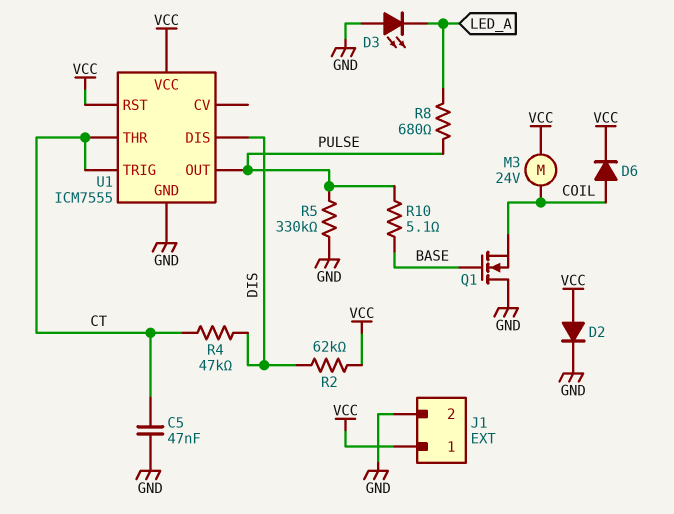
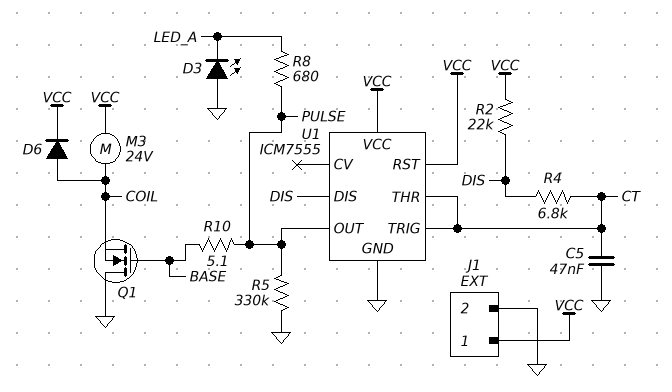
D2: diode (A VCC, K GND) -> none
R2: 62k (DIS, VCC) -> 22k (DIS, VCC)
R4: 47k (CT, DIS) -> 6.8k (CT, DIS)

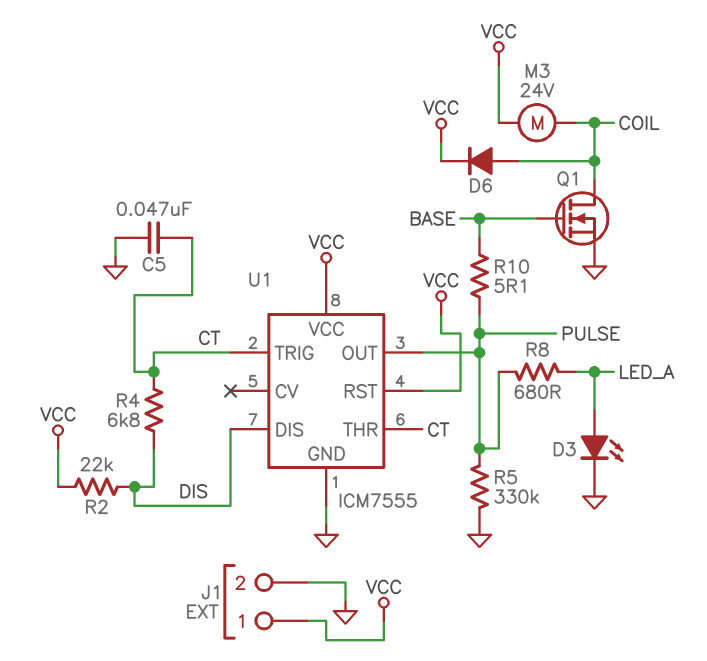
D3: LED (A GND, K LED_A) -> LED (A LED_A, K GND)
Q1: NMOS (G BASE, D GND, S COIL) -> NMOS (G BASE, D COIL, S GND)

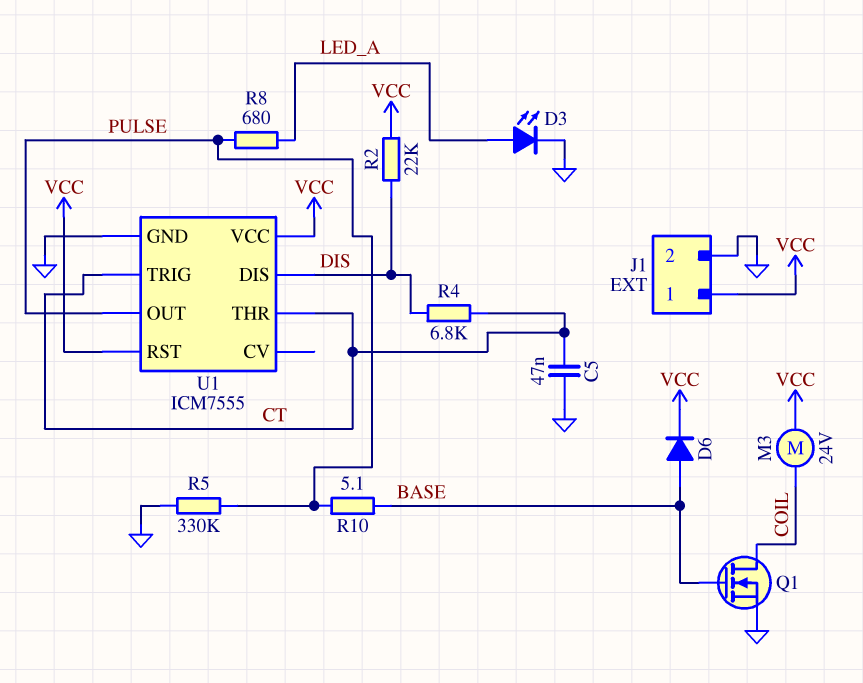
D6: diode (A COIL, K VCC) -> diode (A BASE, K VCC)

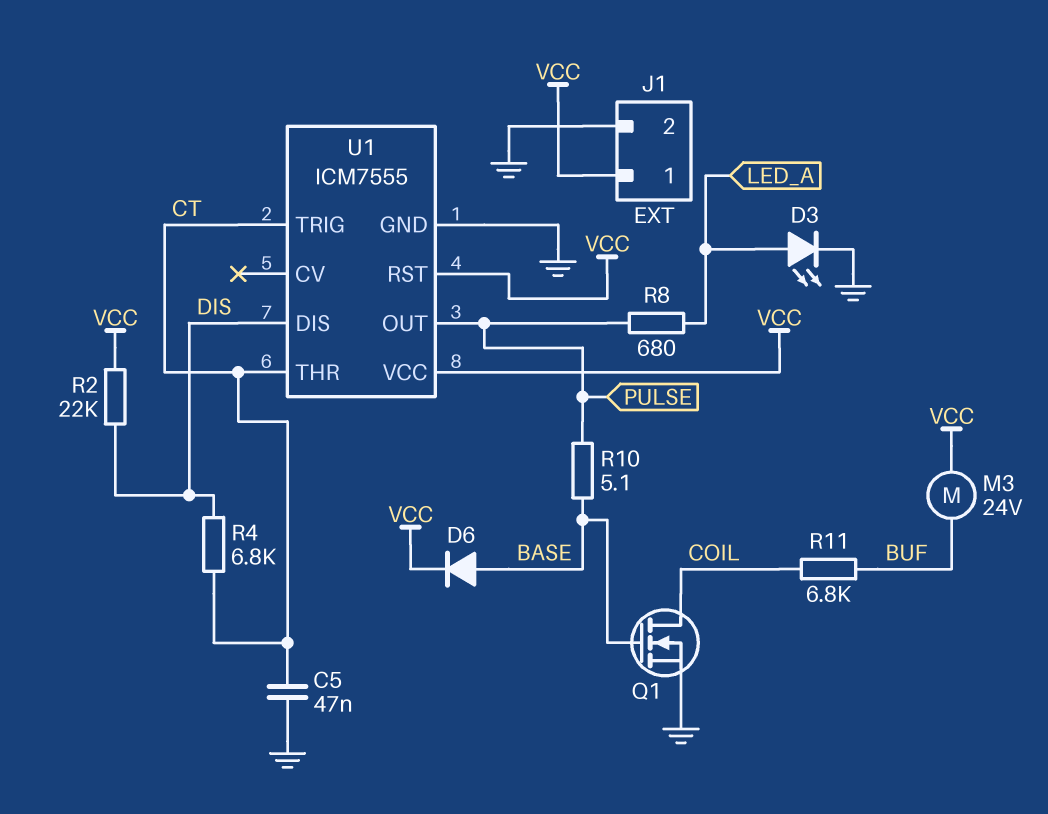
M3: motor 24V (COIL, VCC) -> motor 24V (BUF, VCC)
R5: 330k (GND, PULSE) -> none
R11: none -> 6.8k (BUF, COIL)

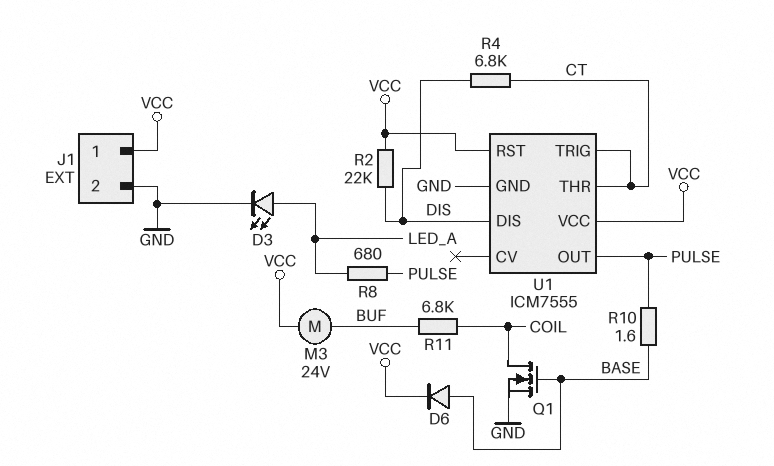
C5: 47nF (CT, GND) -> none
R10: 5.1 (BASE, PULSE) -> 1.6 (BASE, PULSE)

